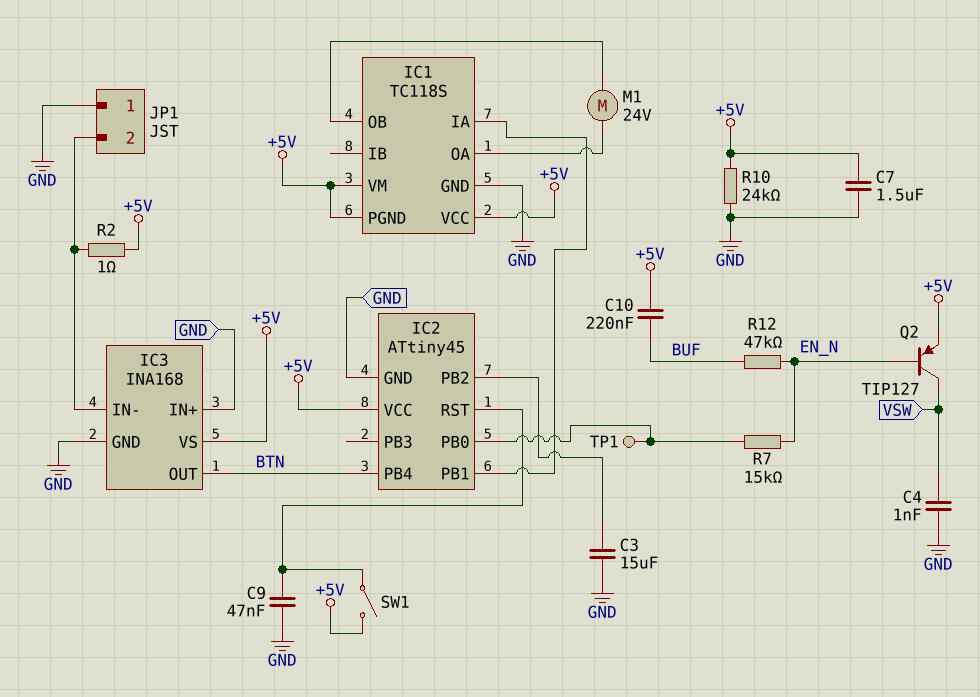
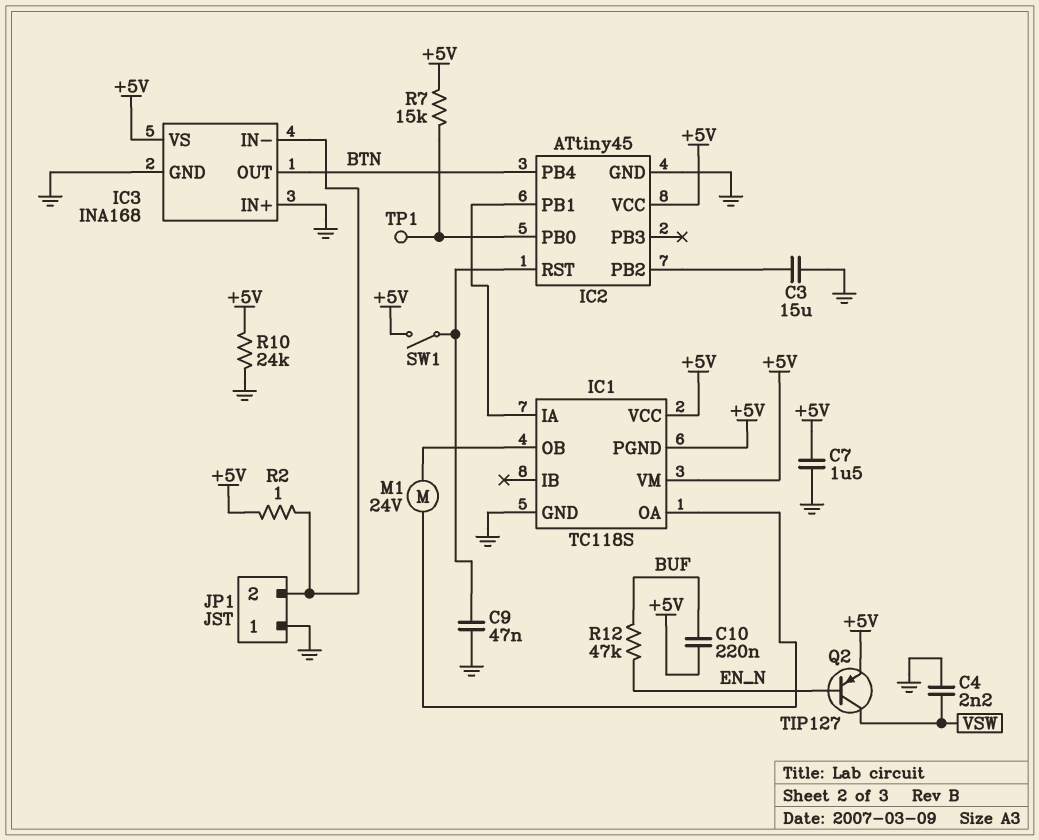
C4: 1nF (GND, VSW) -> 2.2nF (GND, VSW)
R7: 15k (EN_N, IC2/PB0) -> 15k (+5V, IC2/PB0)

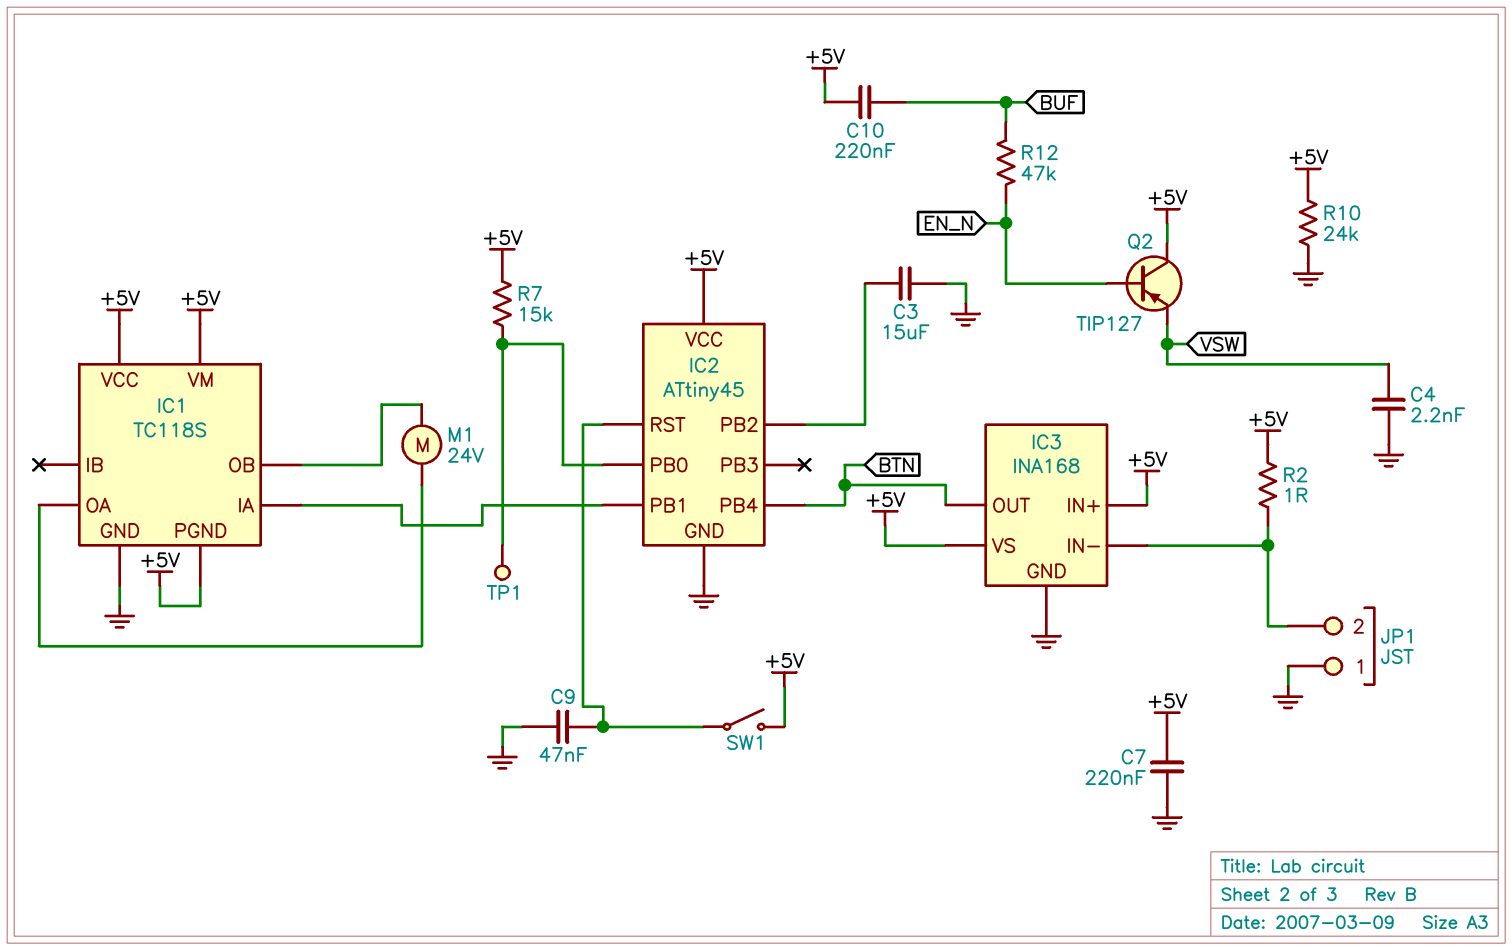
C7: 1.5uF (+5V, GND) -> 220nF (+5V, GND)
IC3 pin IN+: GND -> +5V
Q2: PNP TIP127 (B EN_N, C VSW, E +5V) -> PNP TIP127 (B EN_N, C +5V, E VSW)

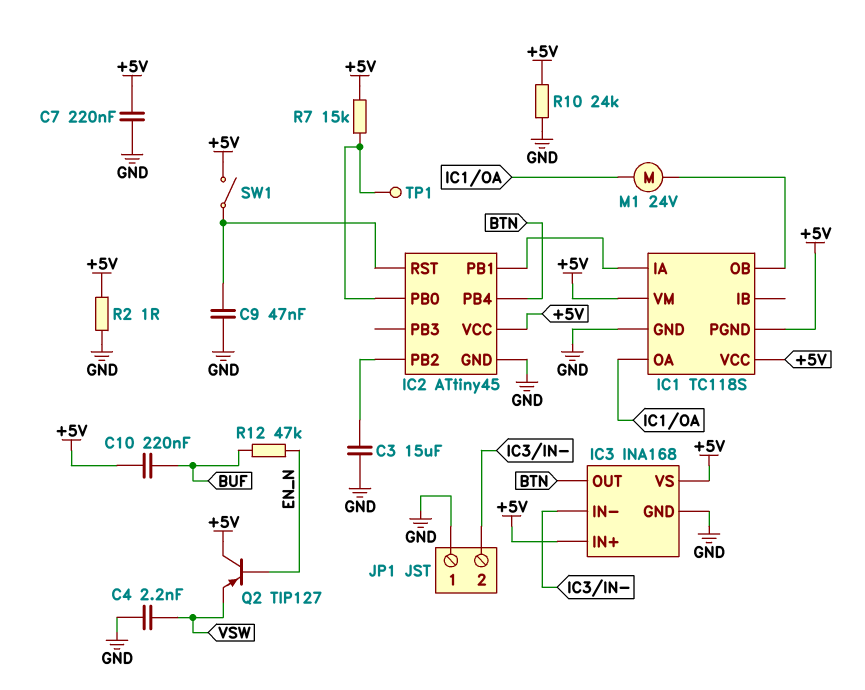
R2: 1 (+5V, IC3/IN-) -> 1 (+5V, GND)

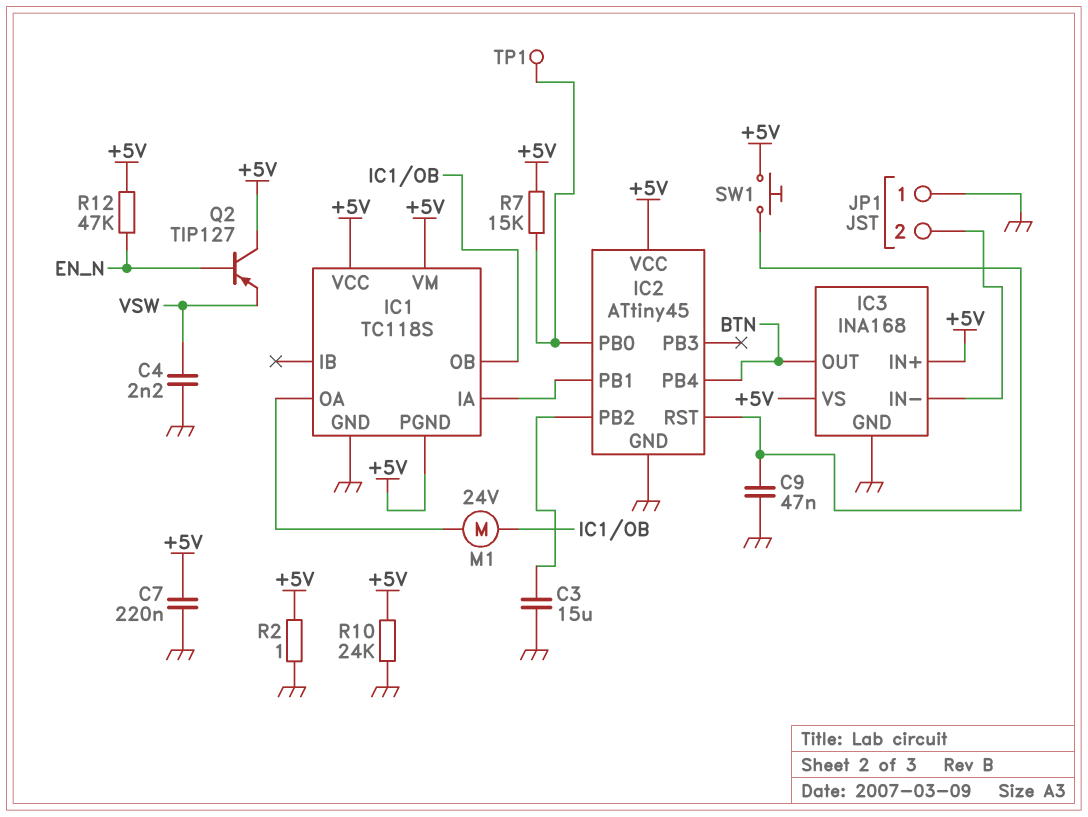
C10: 220nF (+5V, BUF) -> none
R12: 47k (BUF, EN_N) -> 47k (+5V, EN_N)
SW1: switch (+5V, IC2/RST) -> button (+5V, IC2/RST)

